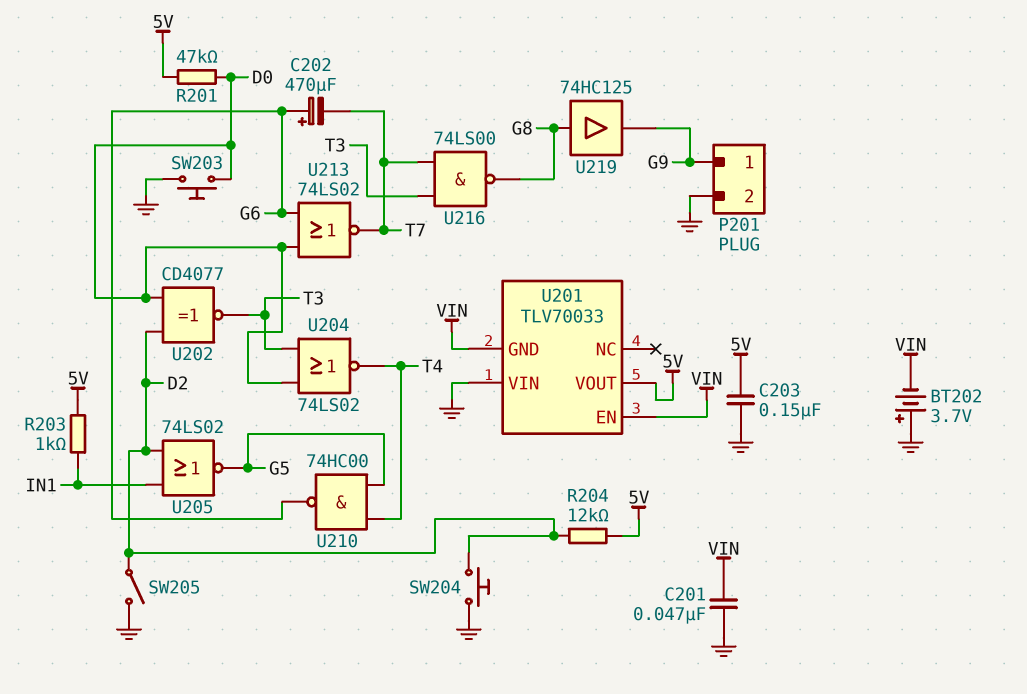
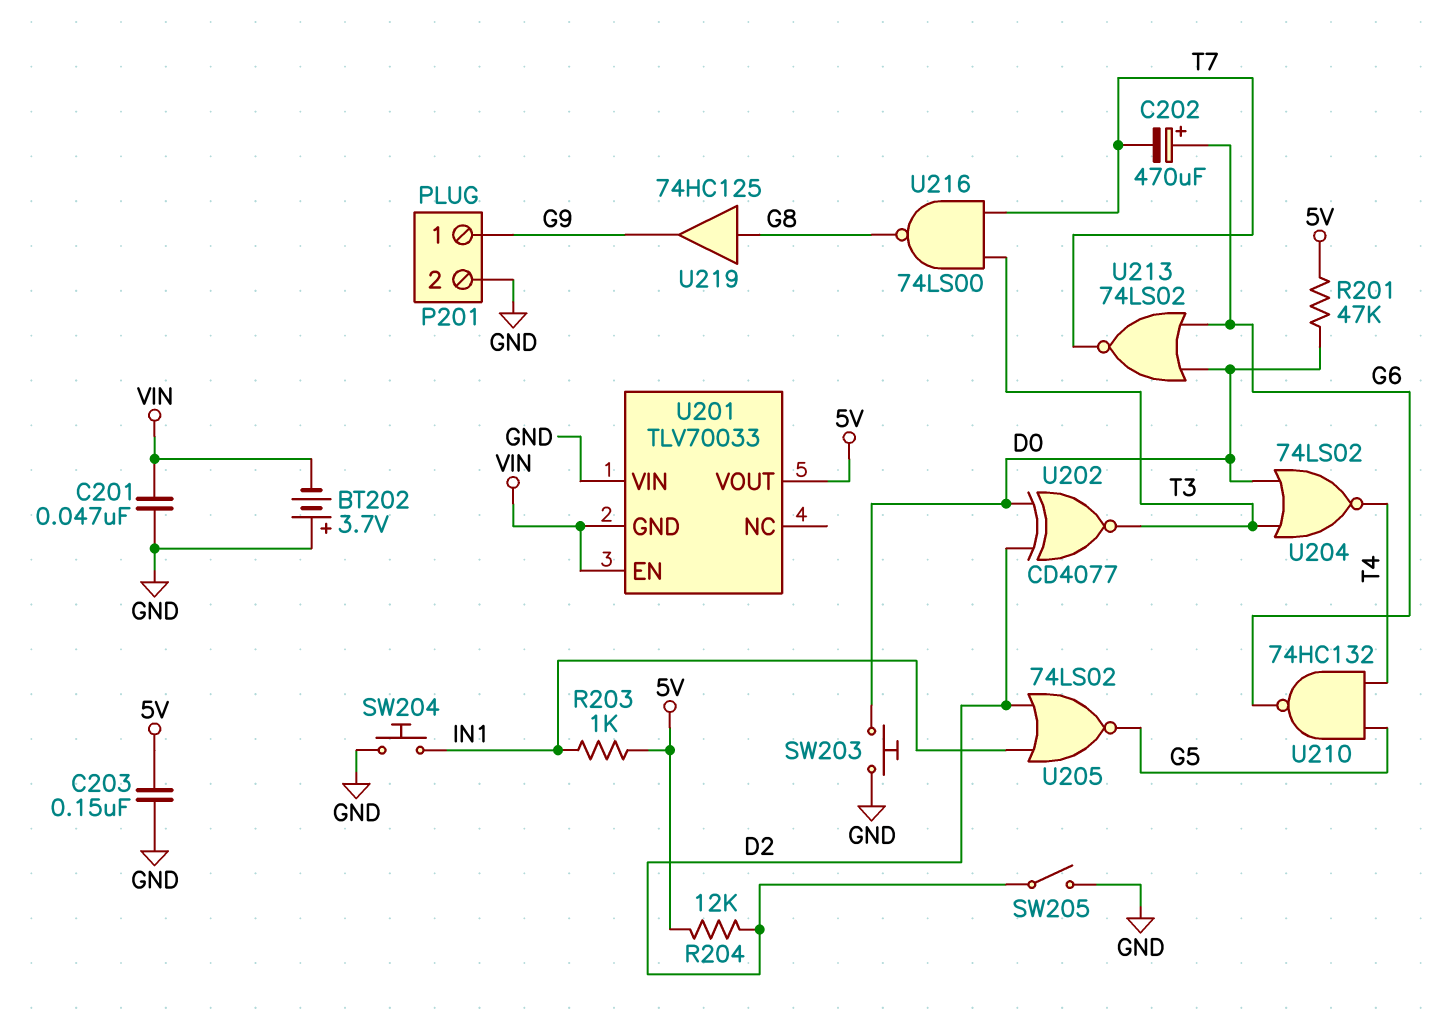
SW204: button (D2, GND) -> button (GND, IN1)
U210: NAND 74HC00 (in G5, in T4, out G6) -> NAND 74HC132 (in G5, in T4, out G6)

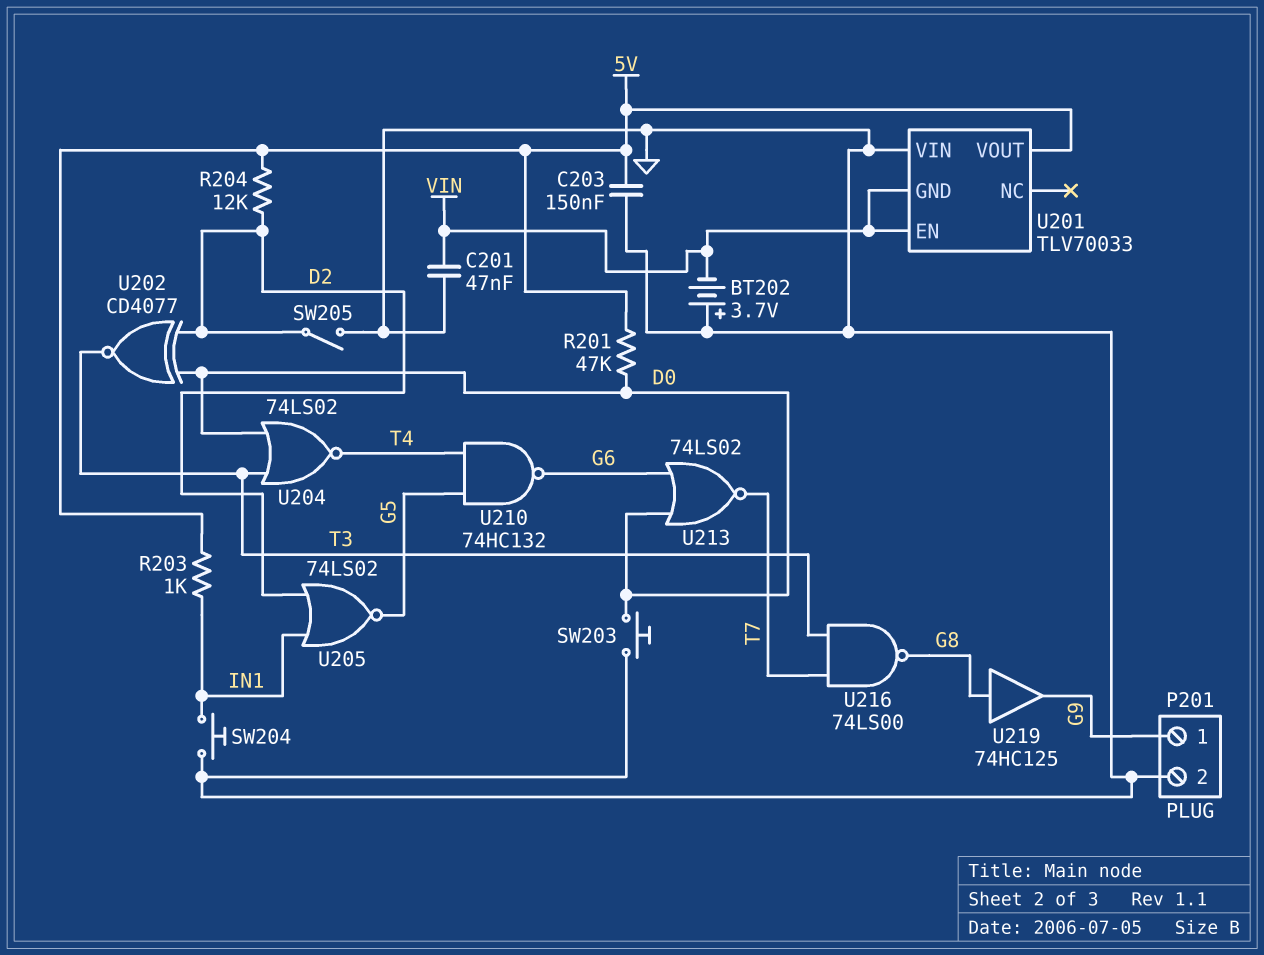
C202: 470uF (plus G6, minus T7) -> none

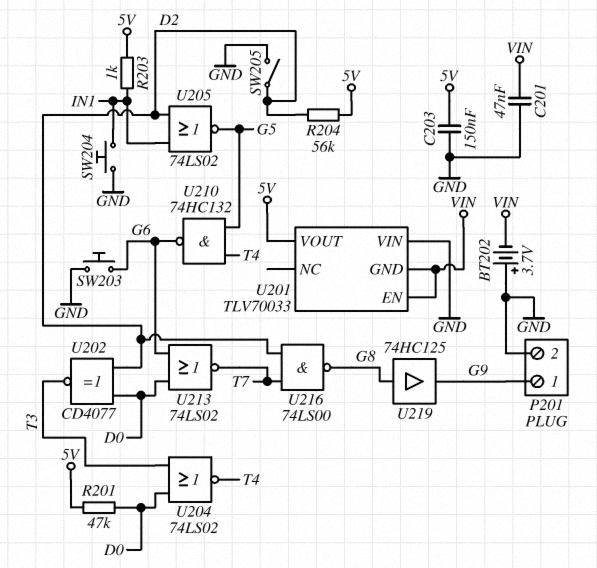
R204: 12k (5V, D2) -> 56k (5V, D2)
SW203: button (D0, GND) -> button (G6, GND)
U216: NAND 74LS00 (in T3, in T7, out G8) -> NAND 74LS00 (in D2, in T7, out G8)

